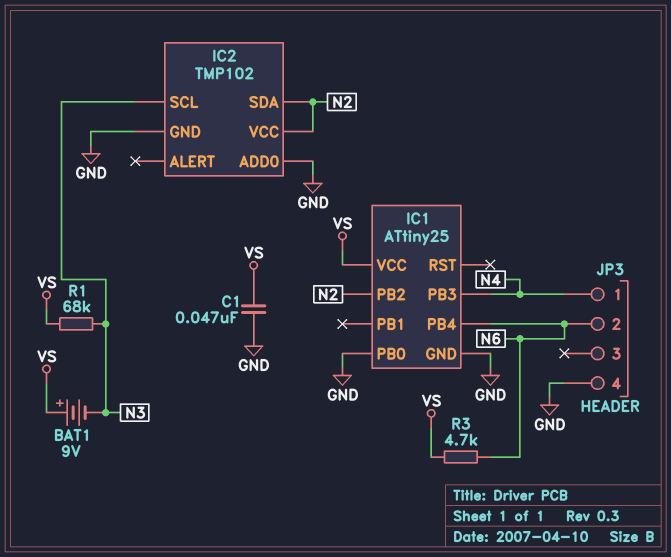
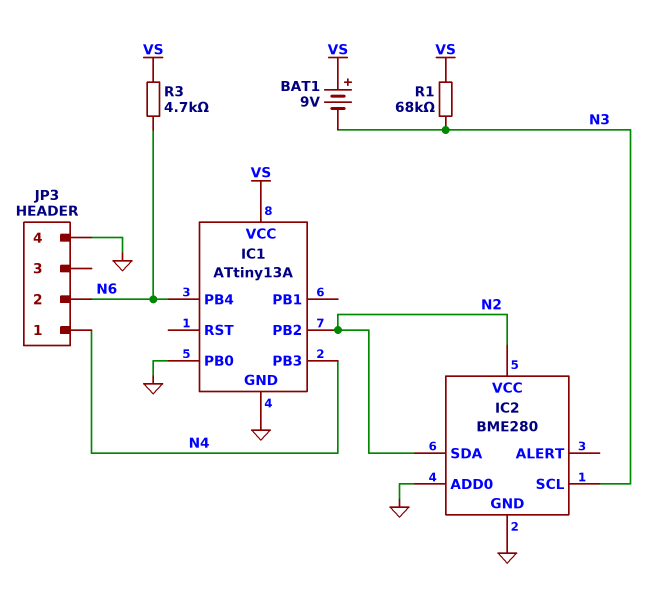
C1: 47nF (GND, VS) -> none
IC1: ATtiny25 -> ATtiny13A
IC2: TMP102 -> BME280

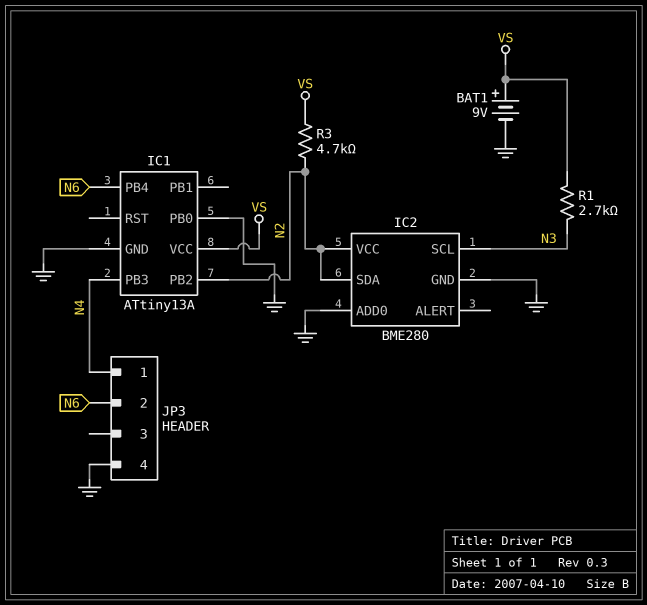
BAT1: 9V (plus VS, minus N3) -> 9V (plus VS, minus GND)
R1: 68k (N3, VS) -> 2.7k (N3, VS)
R3: 4.7k (N6, VS) -> 4.7k (N2, VS)

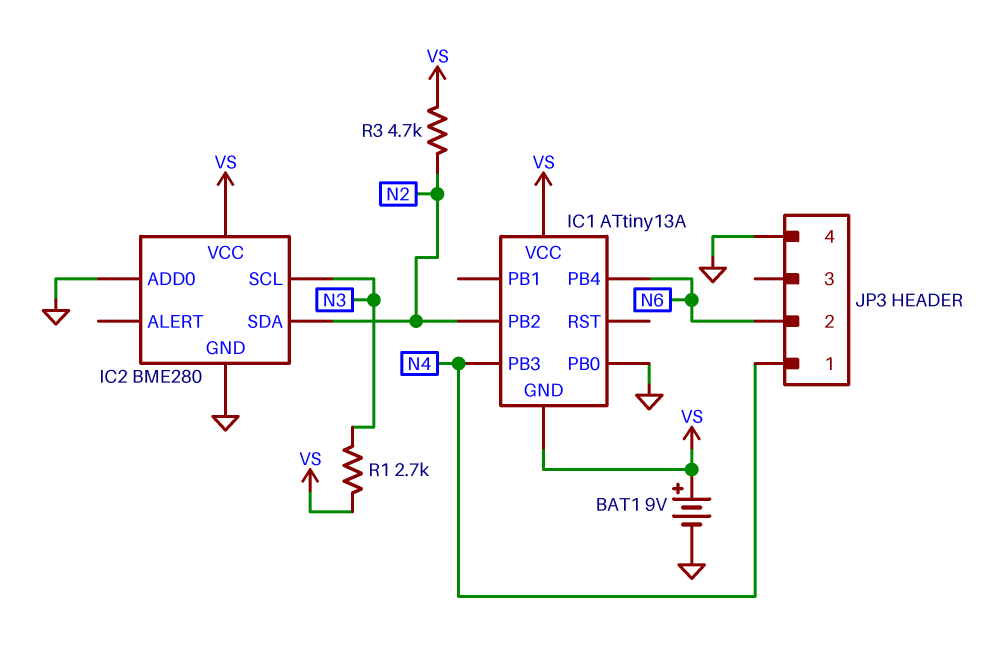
IC1 pin GND: GND -> VS
IC2 pin VCC: N2 -> VS

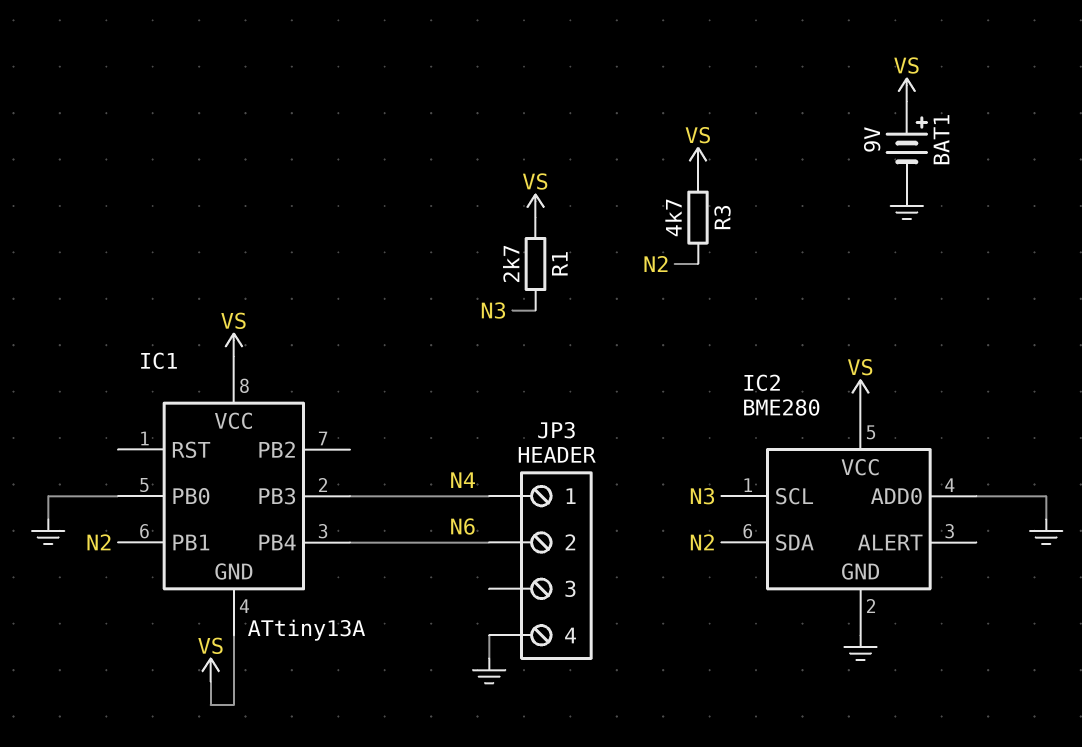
IC1 pin PB1: none -> N2
IC1 pin PB2: N2 -> none

